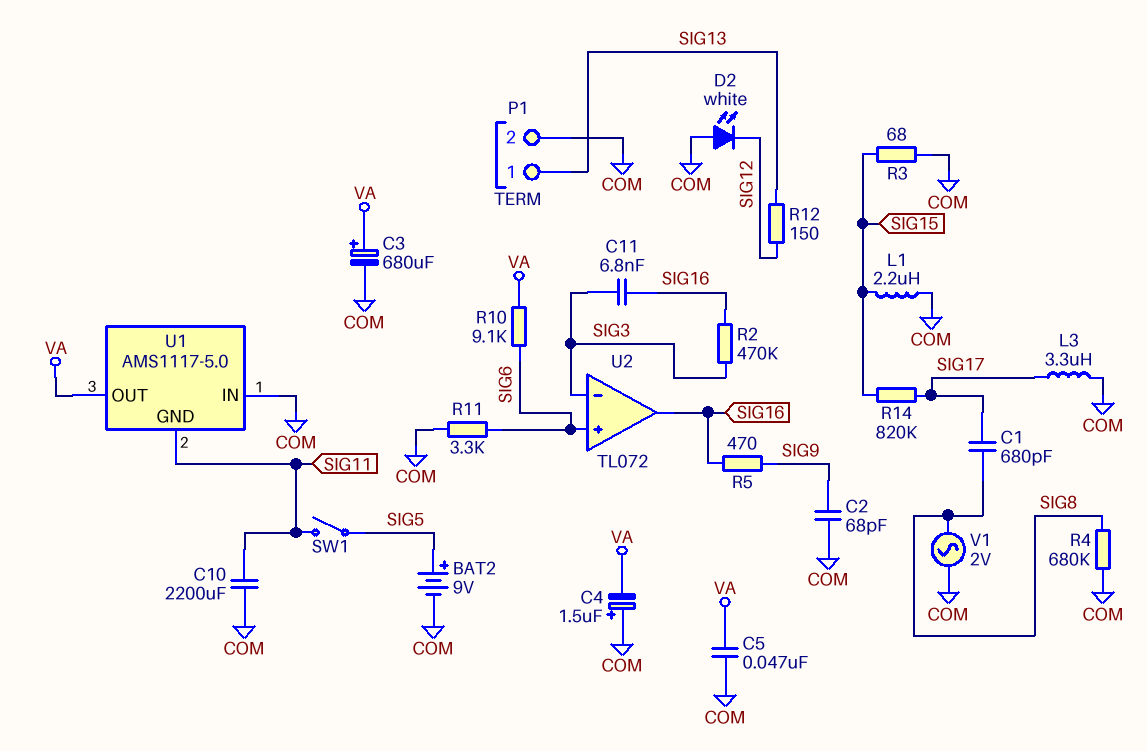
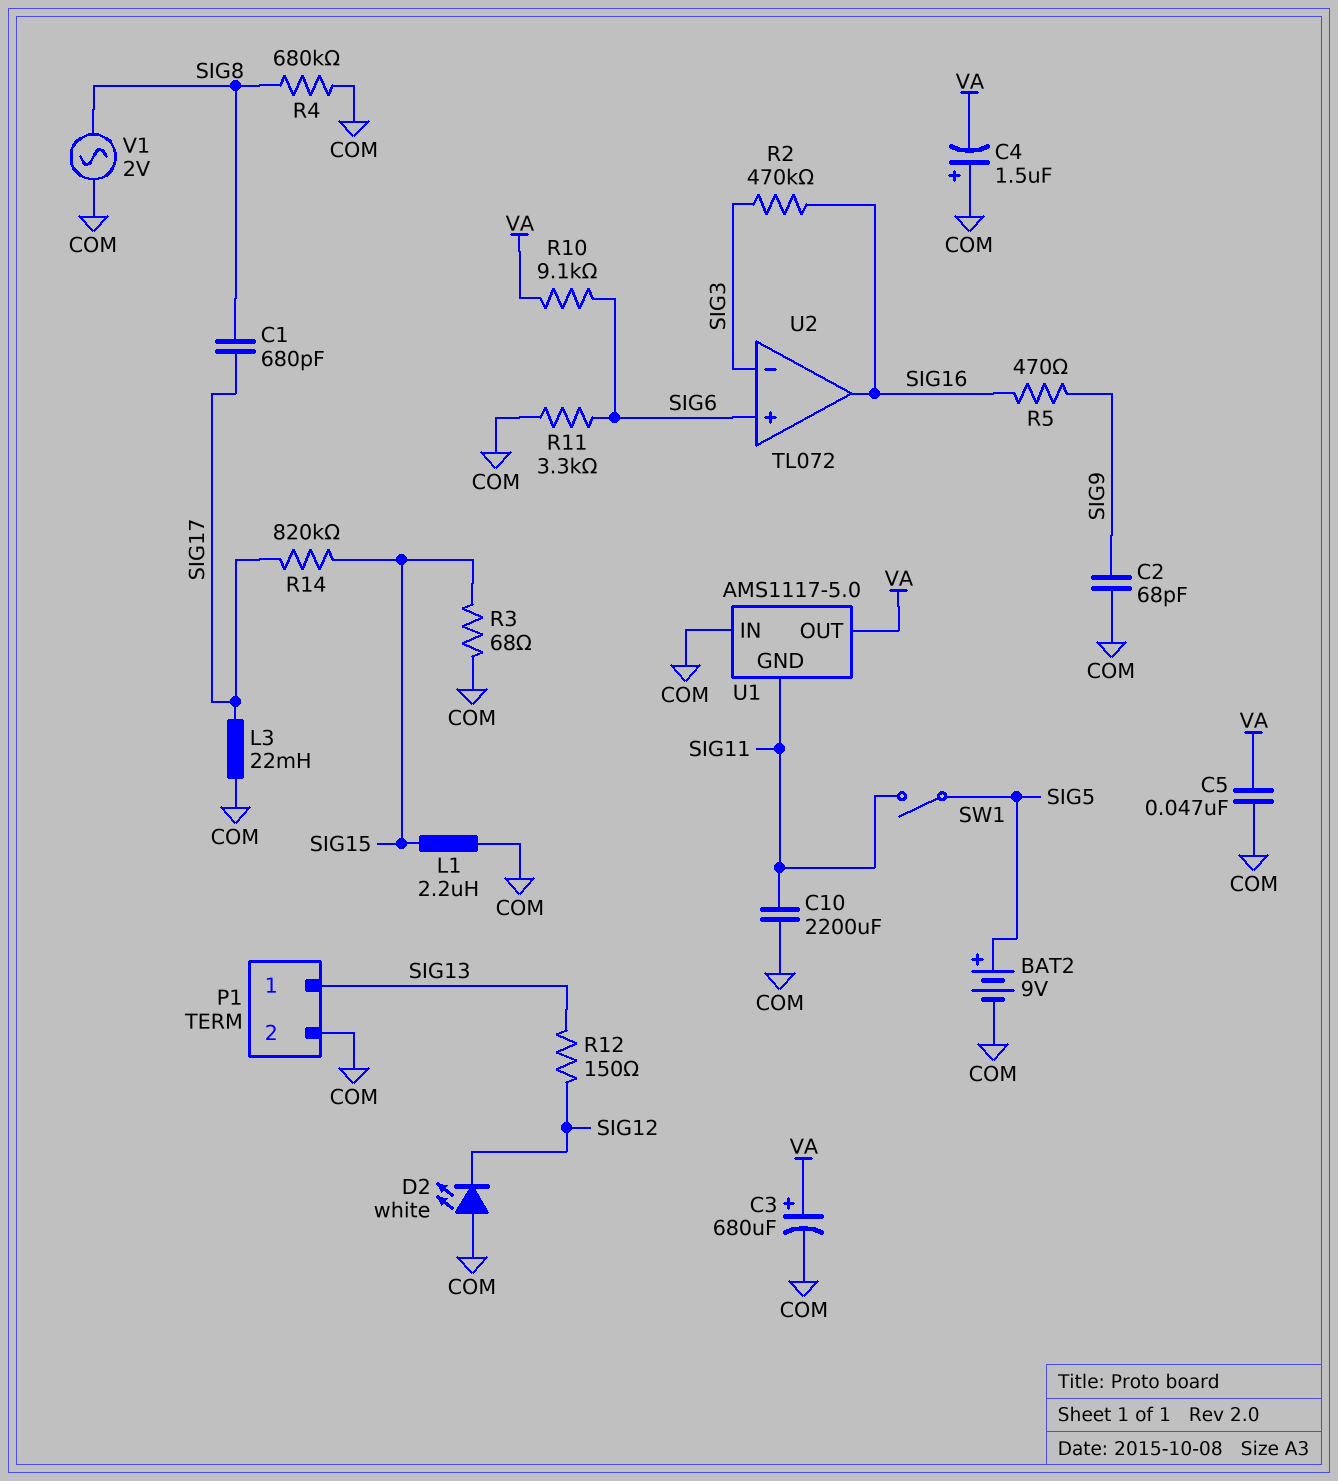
C11: 6.8nF (SIG3, SIG16) -> none
L3: 3.3uH (COM, SIG17) -> 22mH (COM, SIG17)

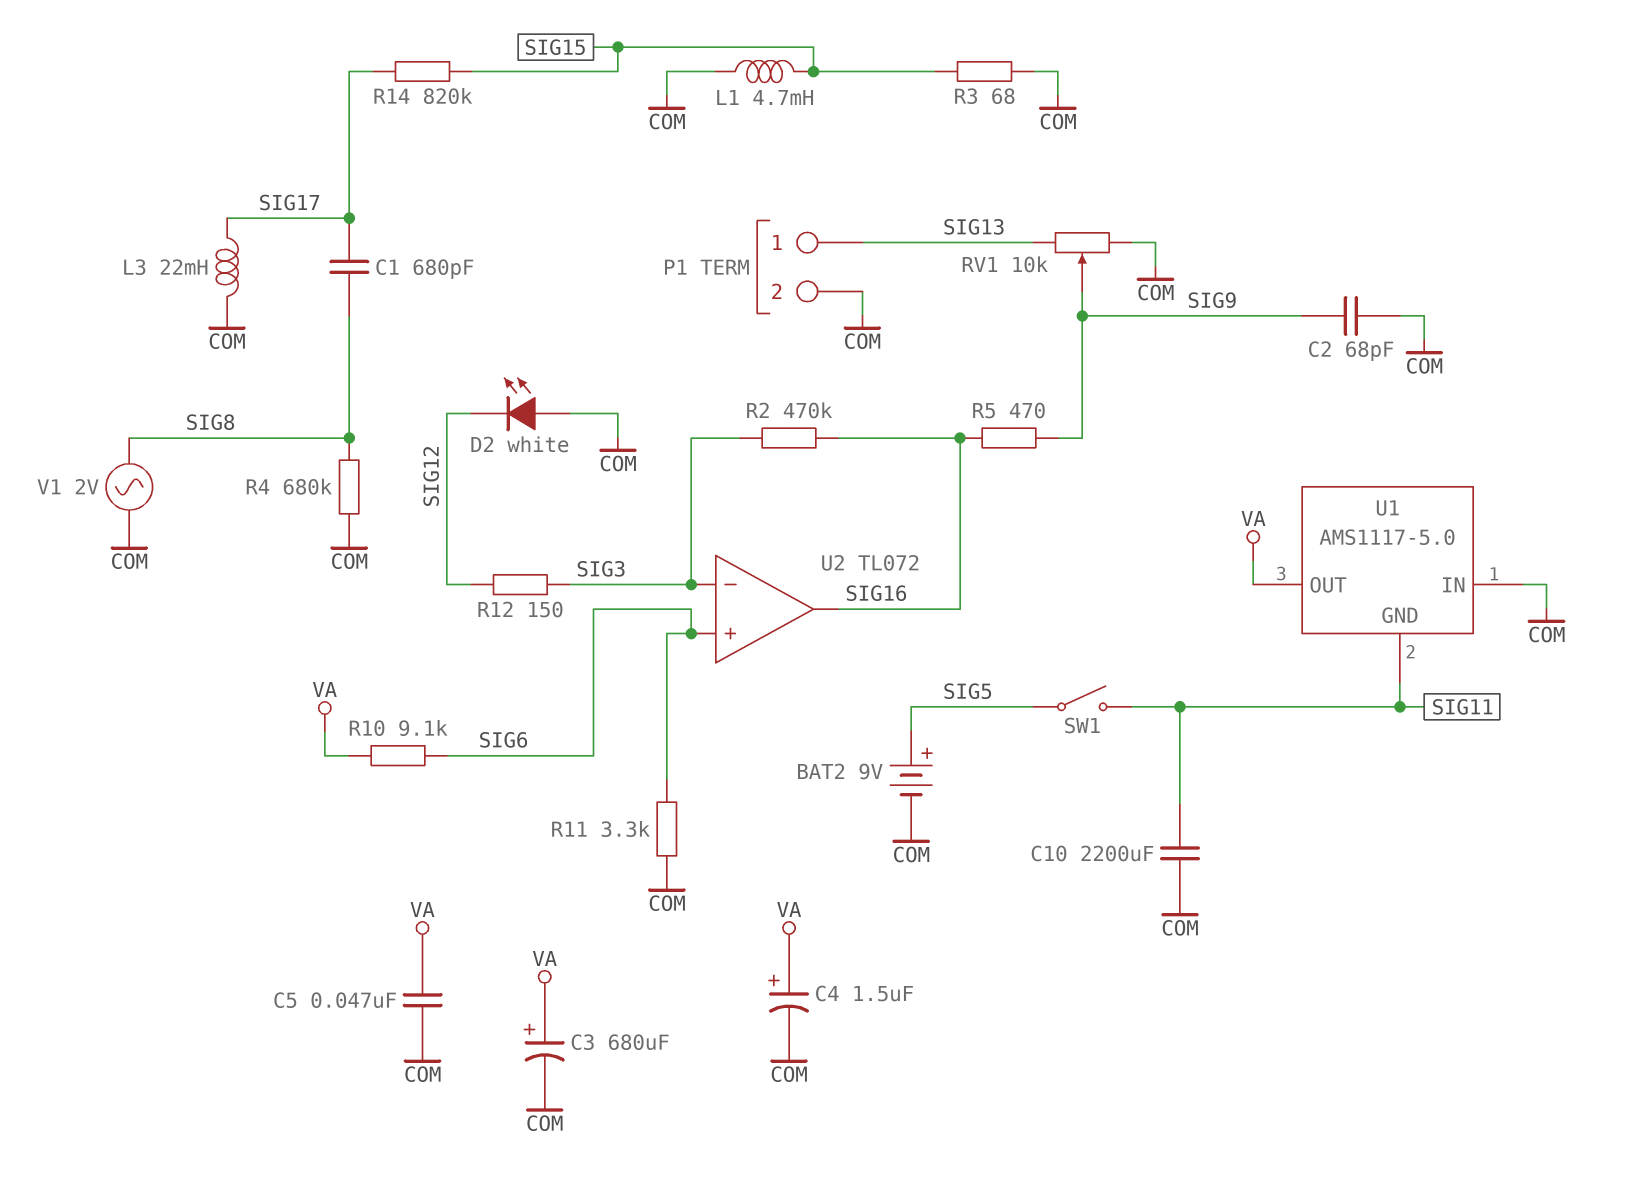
C4: 1.5uF (plus COM, minus VA) -> 1.5uF (plus VA, minus COM)
L1: 2.2uH (COM, SIG15) -> 4.7mH (COM, SIG15)
R12: 150 (SIG12, SIG13) -> 150 (SIG3, SIG12)
RV1: none -> 10k (COM, SIG13, wiper SIG9)

